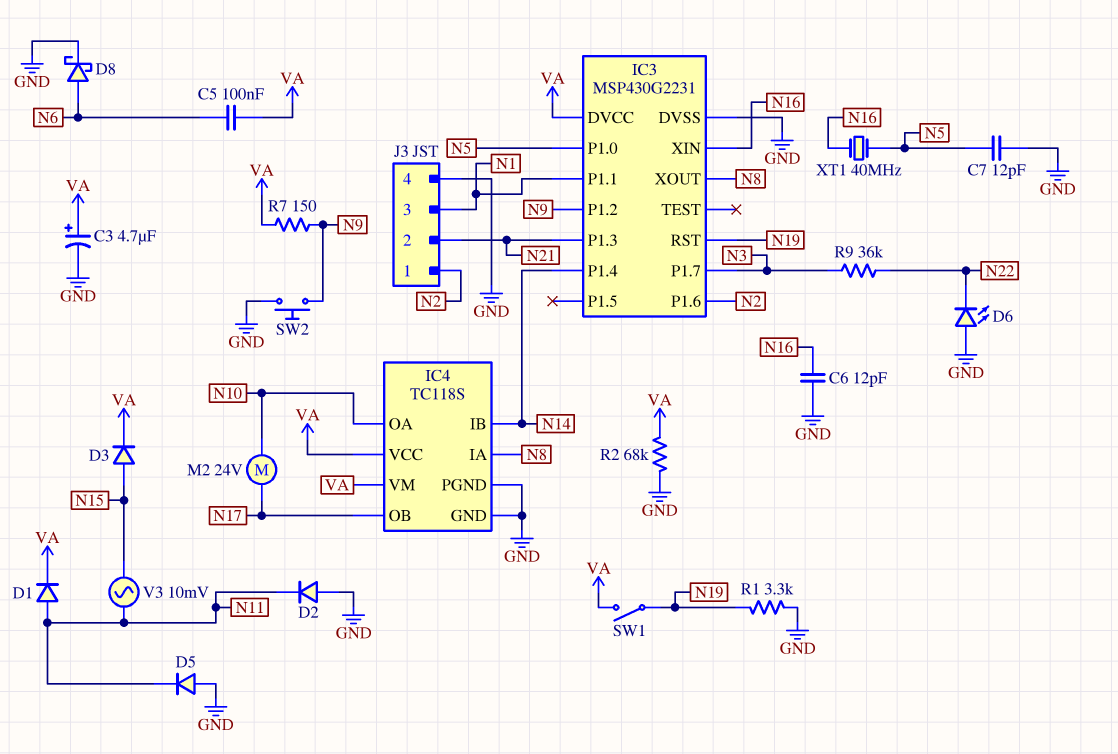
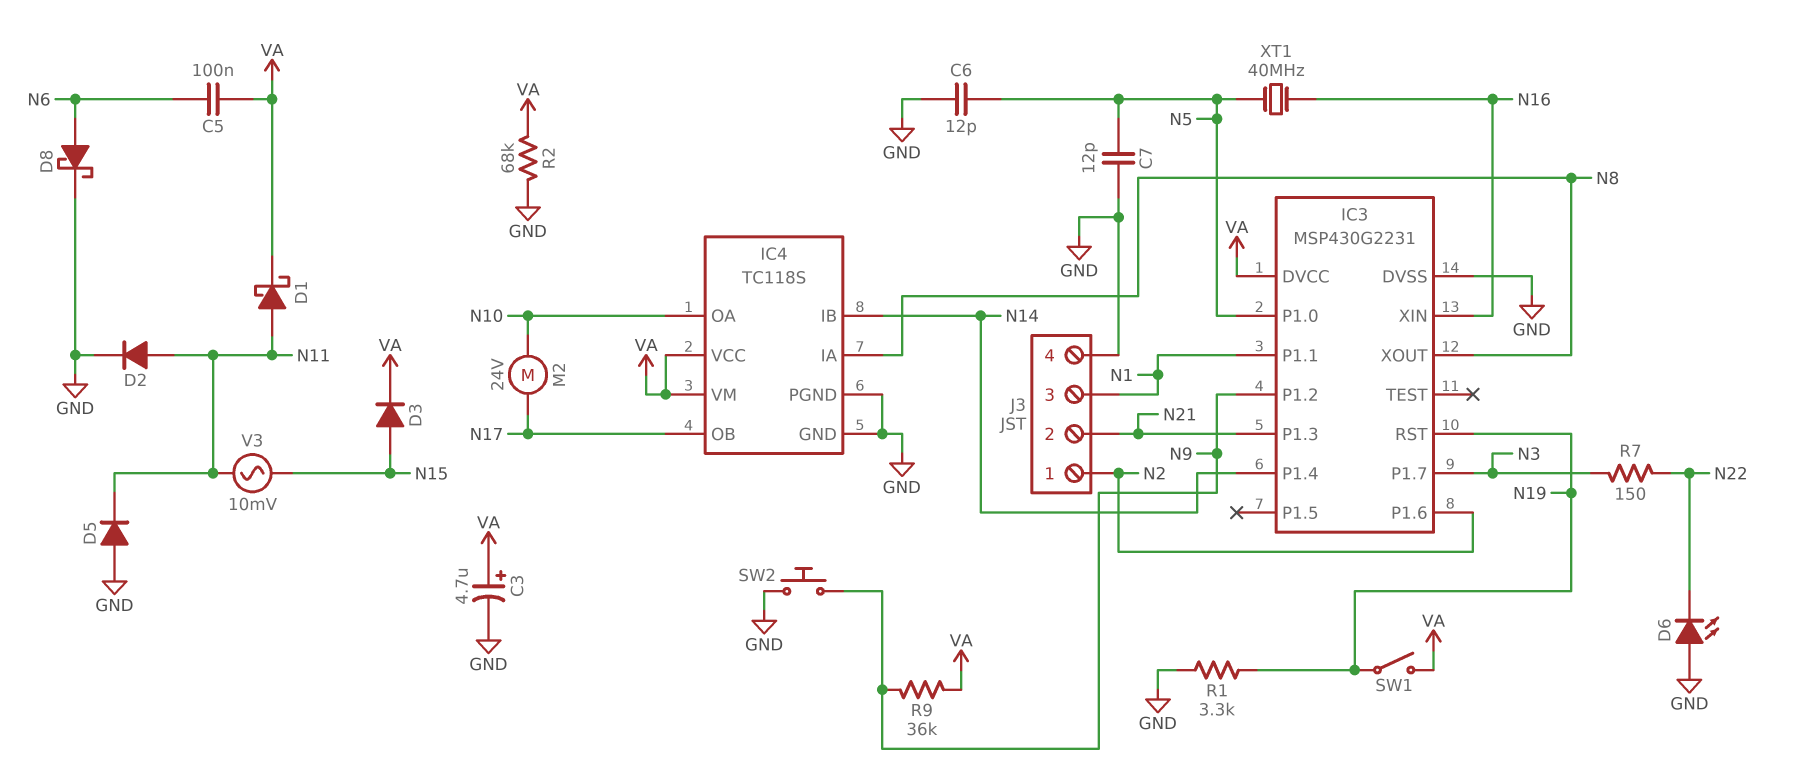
C6: 12pF (GND, N16) -> 12pF (GND, N5)
D1: diode (A N11, K VA) -> schottky (A N11, K VA)
D2: diode (A GND, K N11) -> diode (A N11, K GND)
R7: 150 (N9, VA) -> 150 (N3, N22)
R9: 36k (N3, N22) -> 36k (N9, VA)

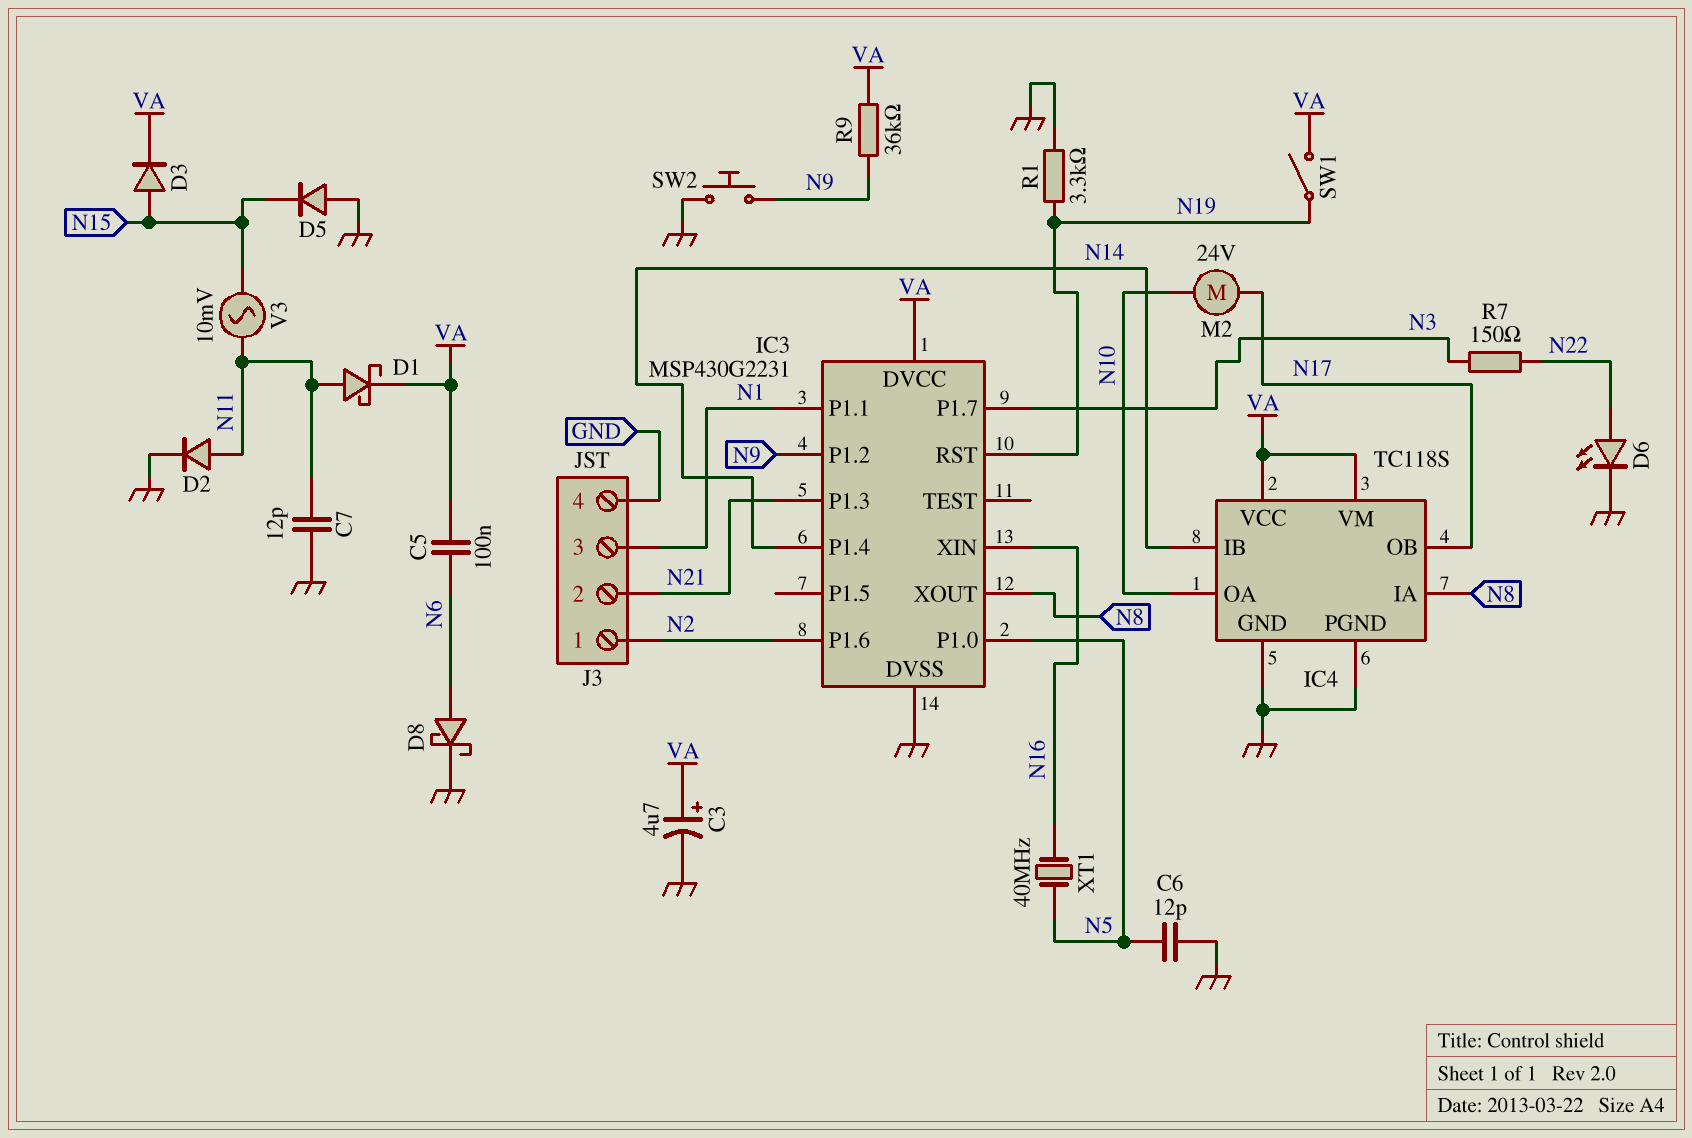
C7: 12pF (GND, N5) -> 12pF (GND, N11)
D5: diode (A GND, K N11) -> diode (A GND, K N15)
D6: LED (A GND, K N22) -> LED (A N22, K GND)
R2: 68k (GND, VA) -> none

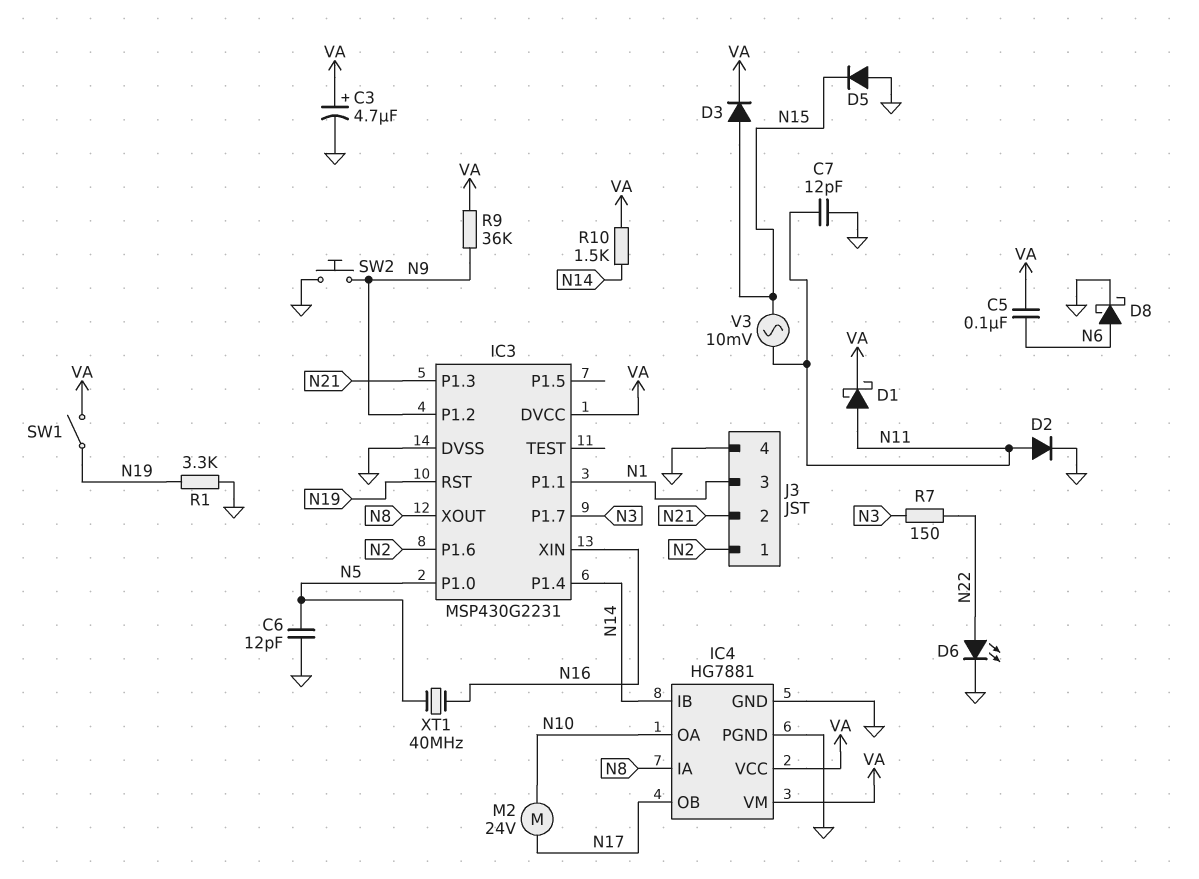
IC4: TC118S -> HG7881
R10: none -> 1.5k (N14, VA)

